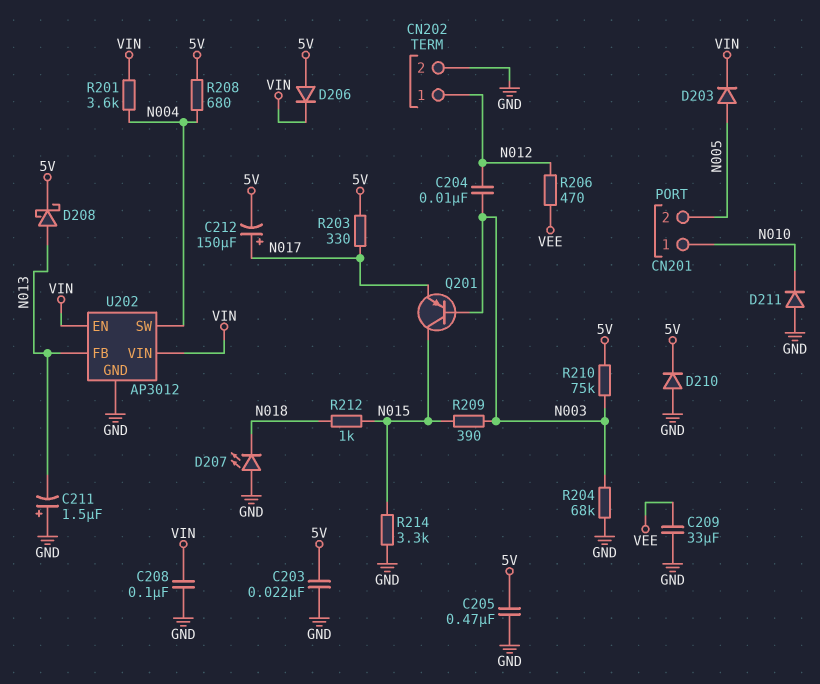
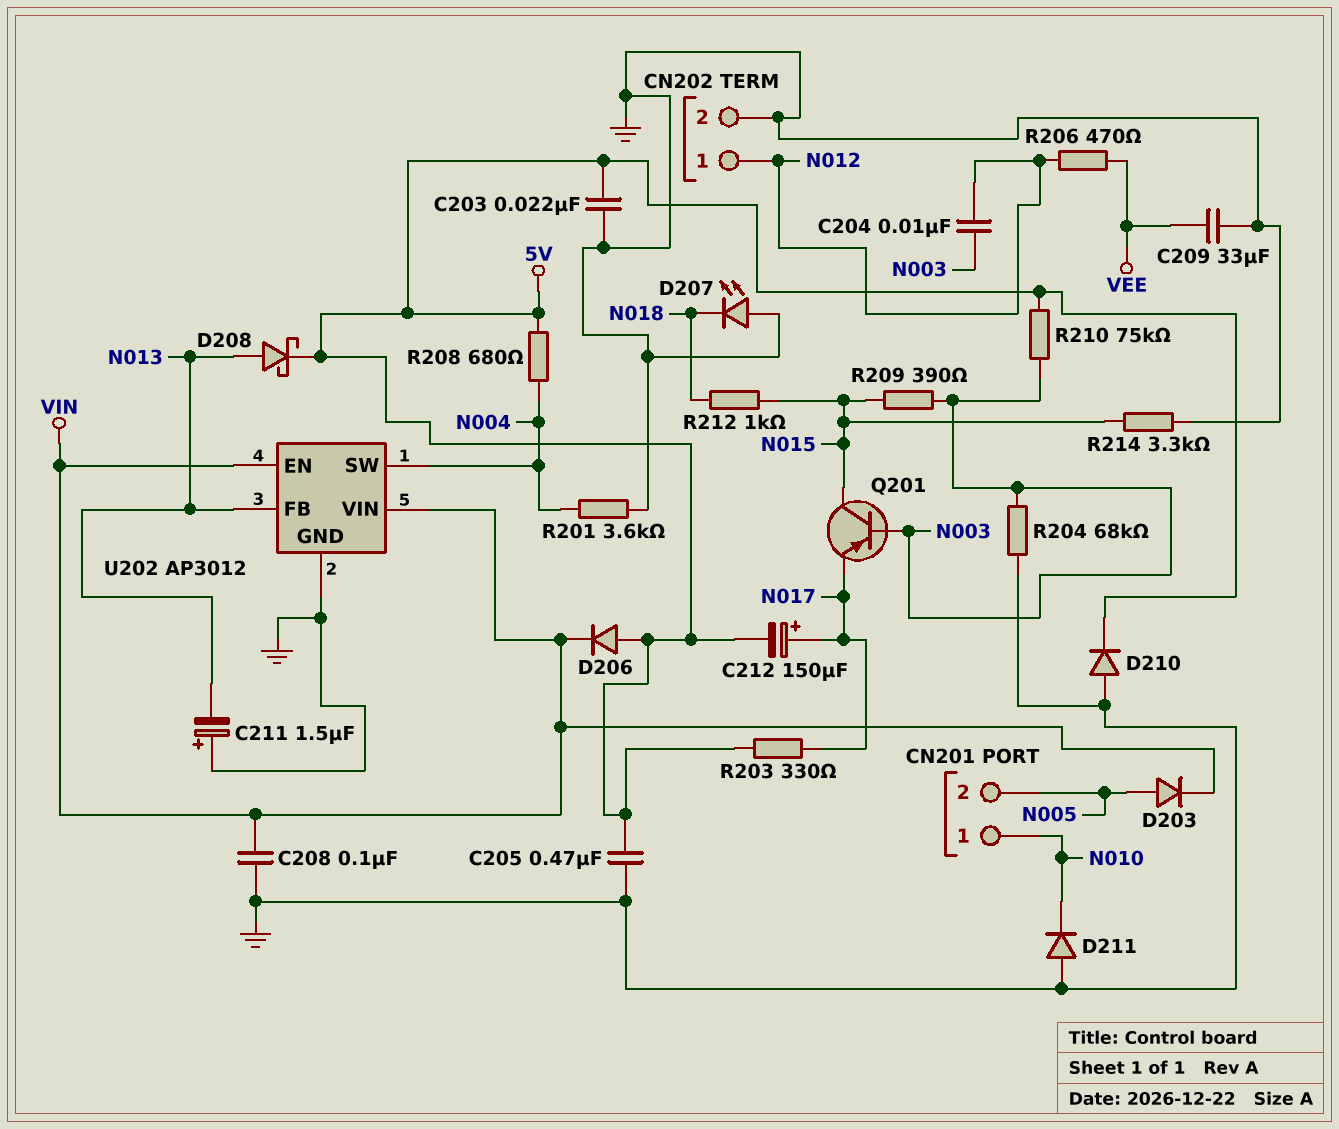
R201: 3.6k (N004, VIN) -> 3.6k (GND, N004)

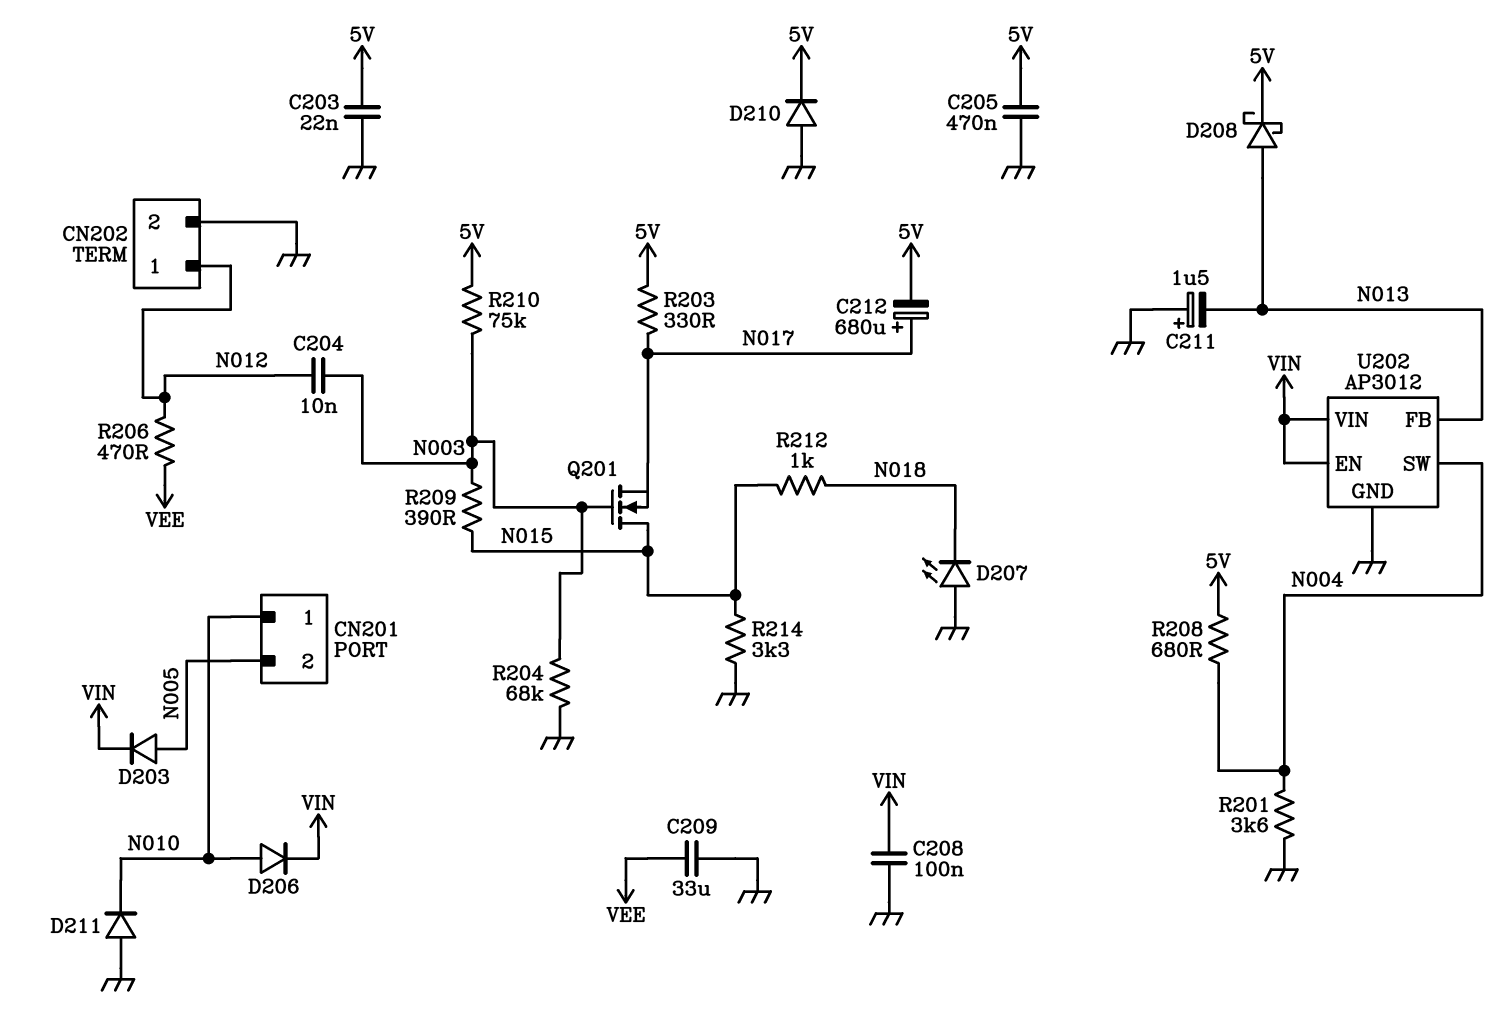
C212: 150uF (plus N017, minus 5V) -> 680uF (plus N017, minus 5V)
D206: diode (A 5V, K VIN) -> diode (A N010, K VIN)
Q201: PNP (B N003, C N015, E N017) -> NMOS (G N003, D N015, S N017)

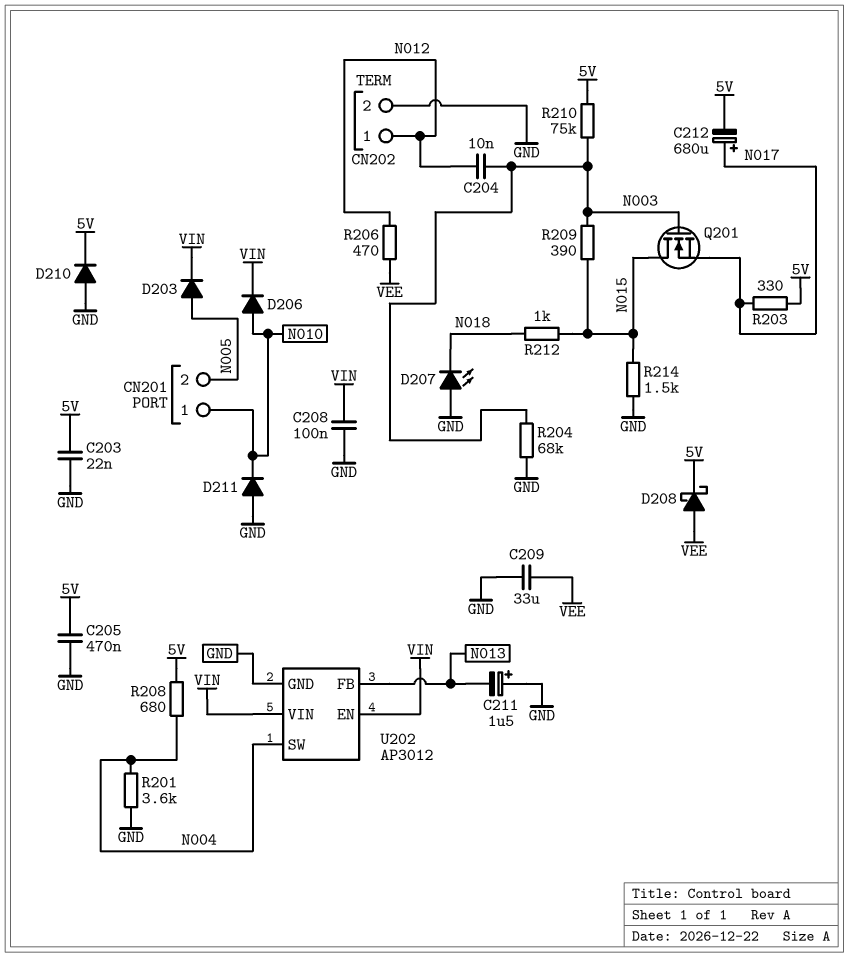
D208: schottky (A N013, K 5V) -> schottky (A VEE, K 5V)
R214: 3.3k (GND, N015) -> 1.5k (GND, N015)

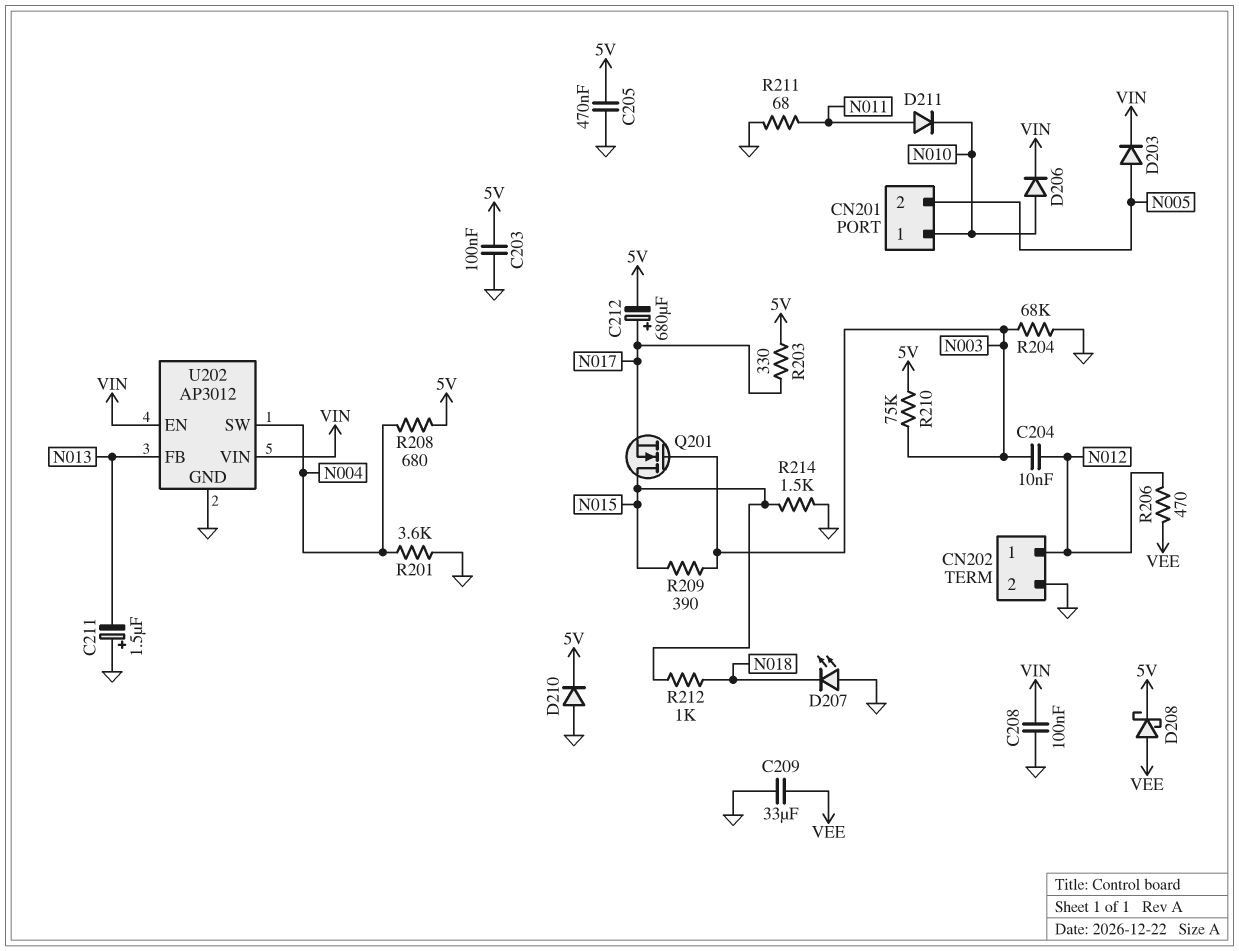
C203: 22nF (5V, GND) -> 100nF (5V, GND)
D211: diode (A GND, K N010) -> diode (A N011, K N010)
R211: none -> 68 (GND, N011)

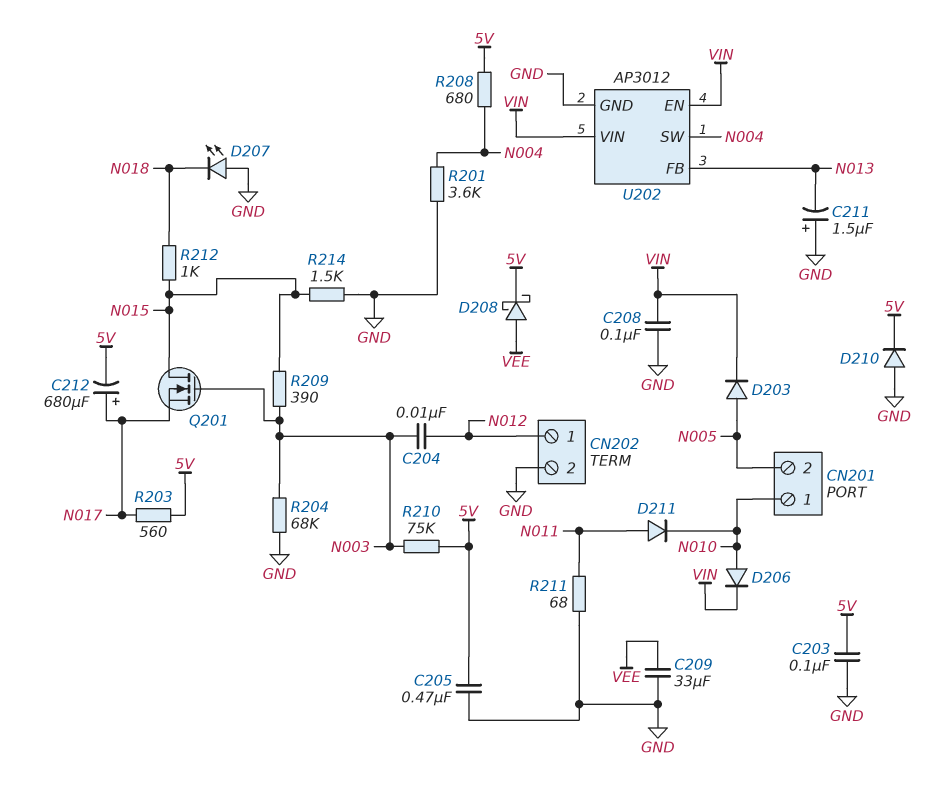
R203: 330 (5V, N017) -> 560 (5V, N017)
R206: 470 (N012, VEE) -> none

